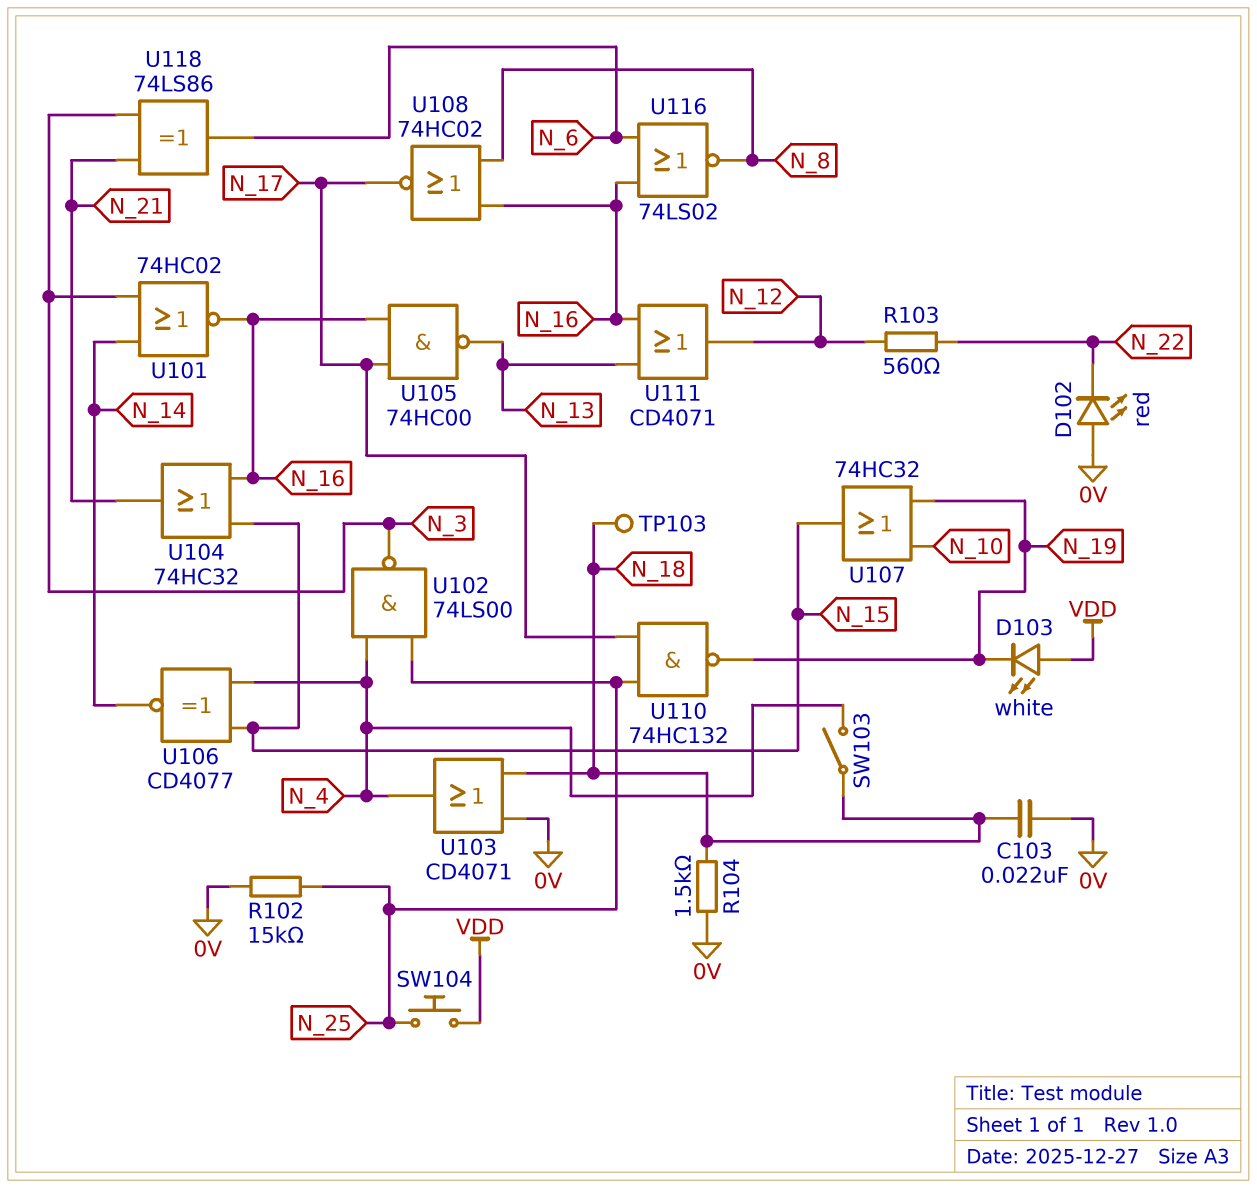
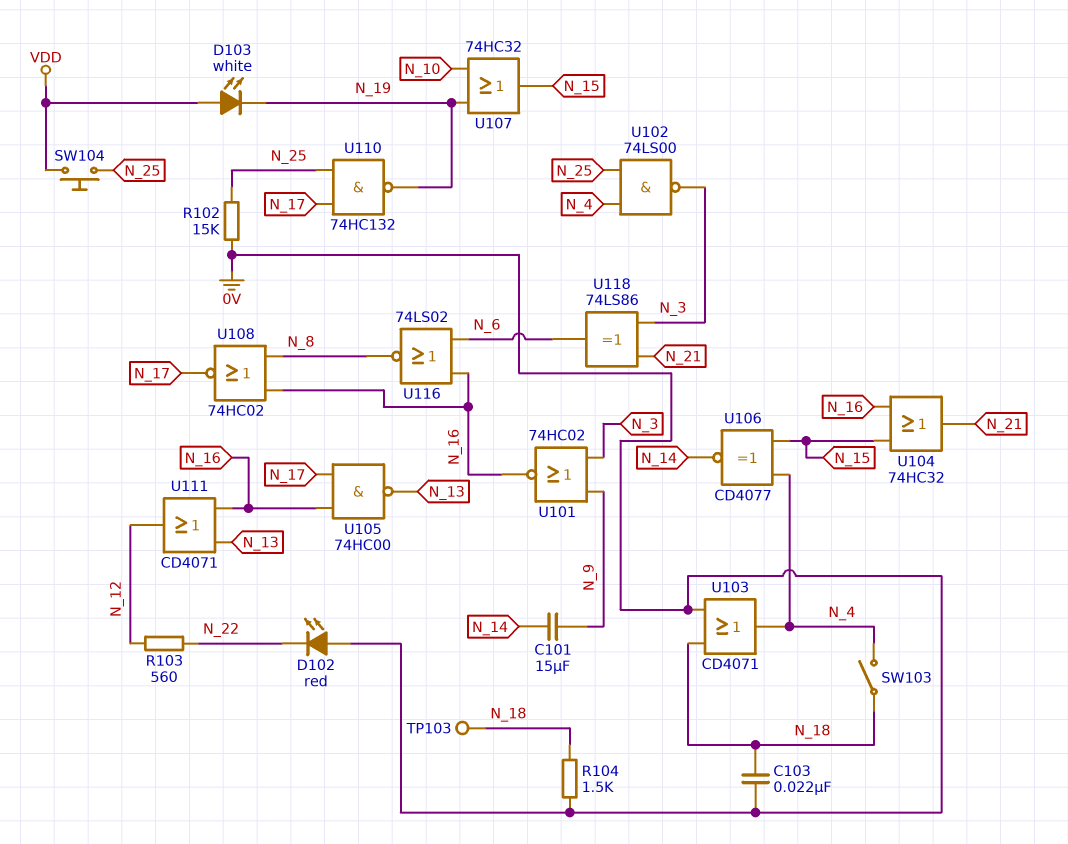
C101: none -> 15uF (N_9, N_14)
U101: NOR 74HC02 (in N_3, in N_14, out N_16) -> NOR 74HC02 (in N_3, in N_9, out N_16)

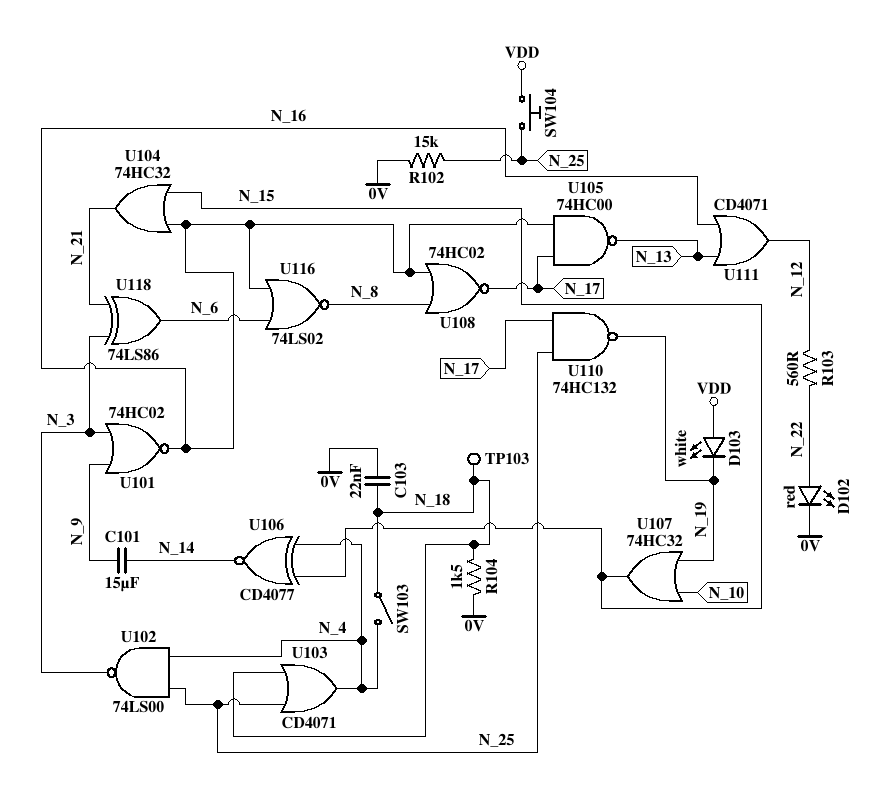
D102: LED red (A 0V, K N_22) -> LED red (A N_22, K 0V)
U103: OR CD4071 (in 0V, in N_18, out N_4) -> OR CD4071 (in N_18, in N_25, out N_4)

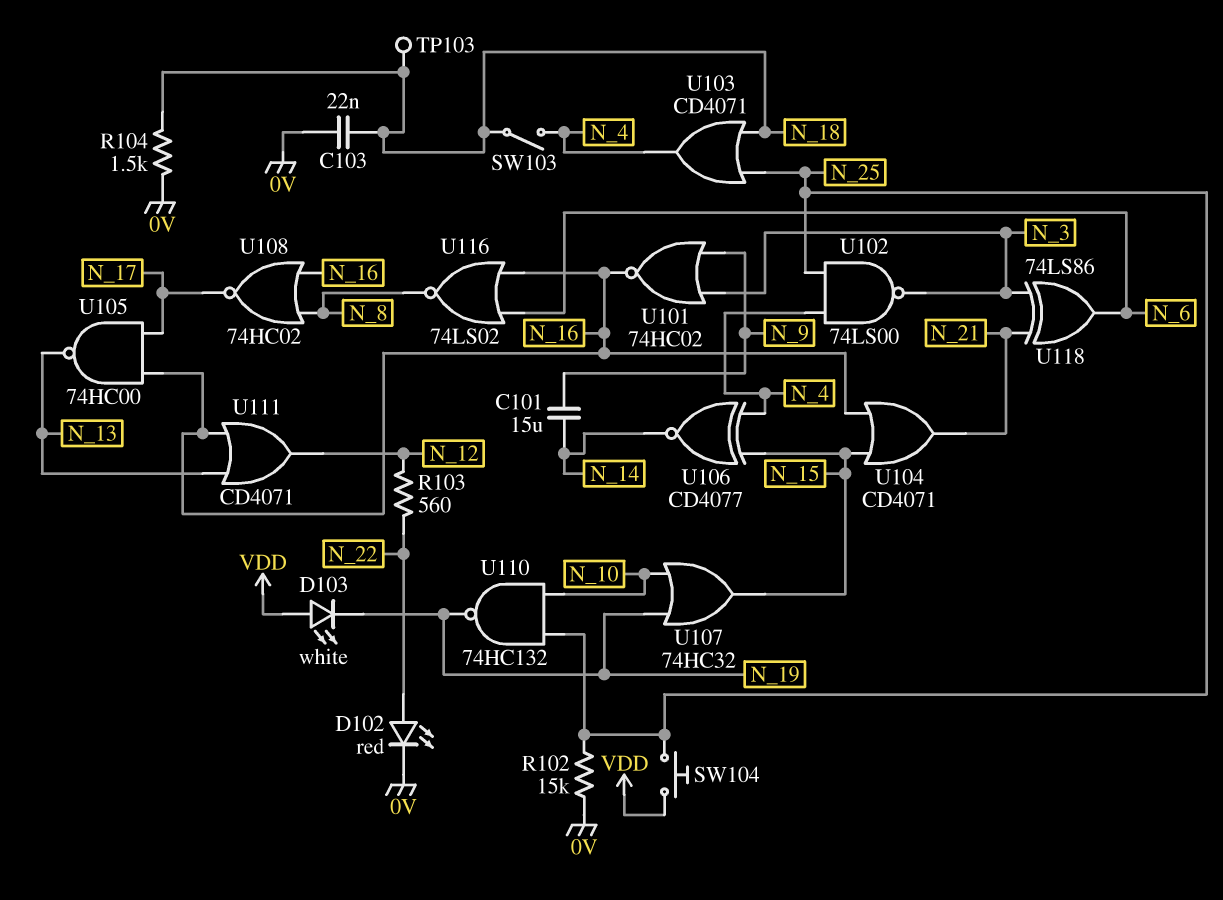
U104: OR 74HC32 (in N_15, in N_16, out N_21) -> OR CD4071 (in N_15, in N_16, out N_21)
U110: NAND 74HC132 (in N_17, in N_25, out N_19) -> NAND 74HC132 (in N_10, in N_25, out N_19)

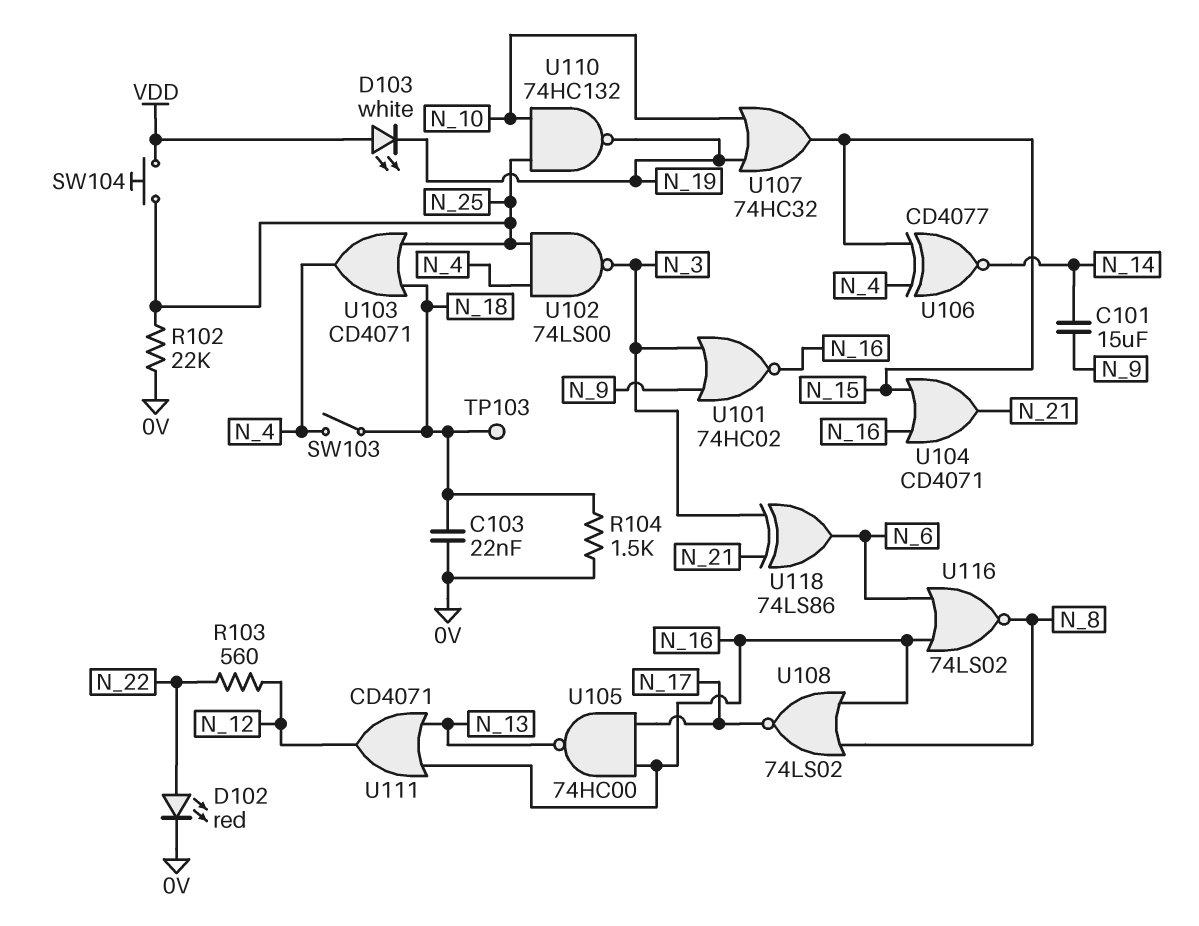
R102: 15k (0V, N_25) -> 22k (0V, N_25)
U108: NOR 74HC02 (in N_8, in N_16, out N_17) -> NOR 74LS02 (in N_8, in N_16, out N_17)

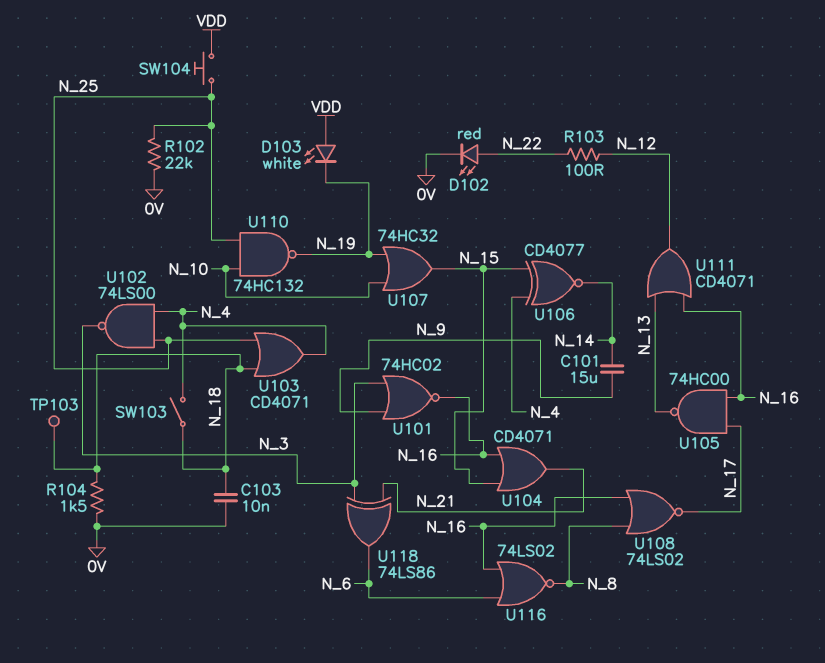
C103: 22nF (0V, N_18) -> 10nF (0V, N_18)
R103: 560 (N_12, N_22) -> 100 (N_12, N_22)

